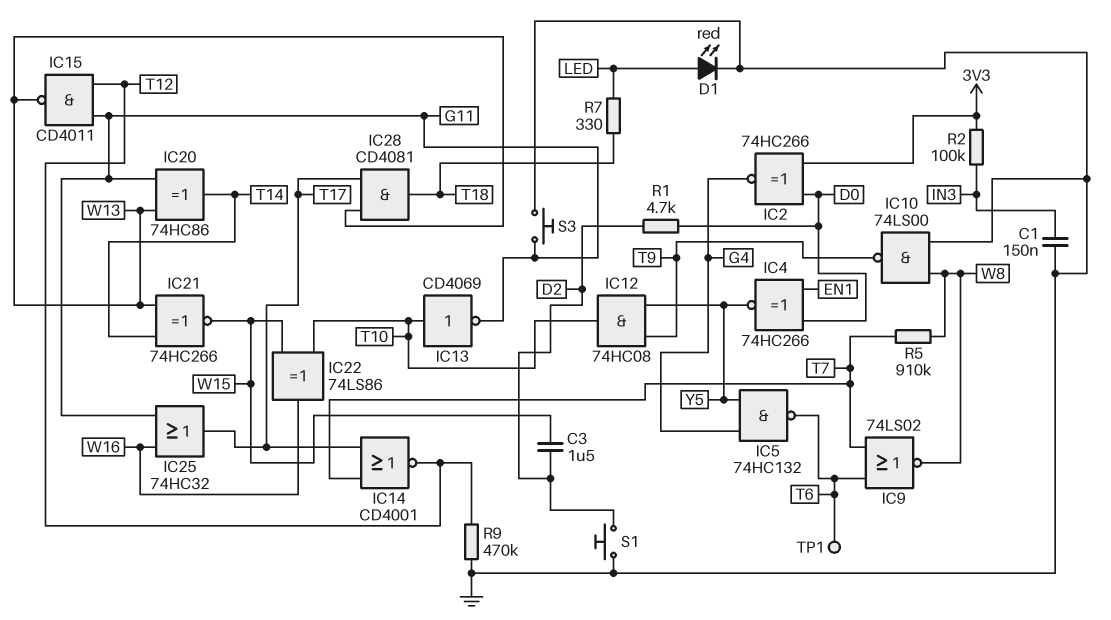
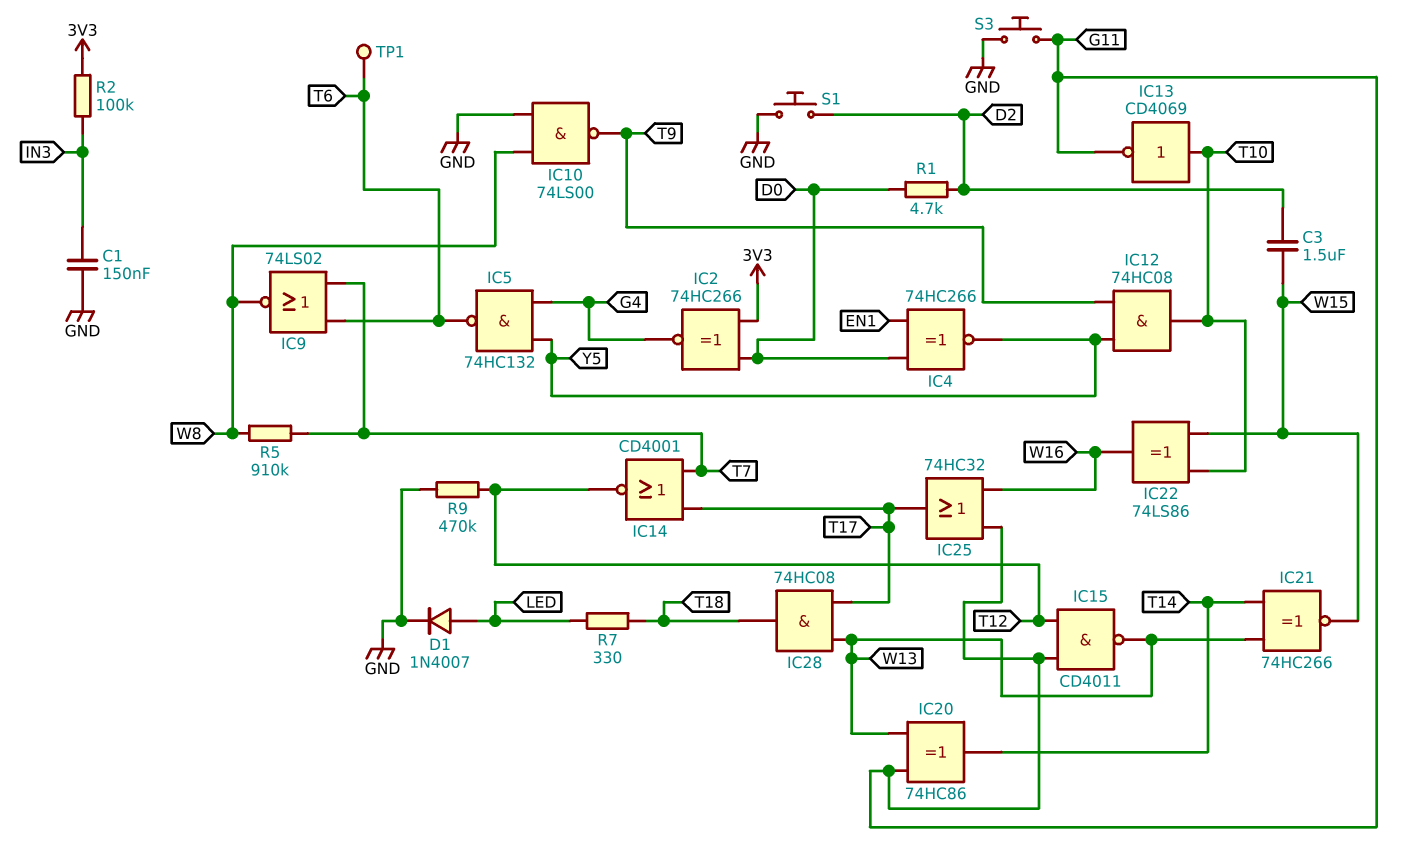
D1: LED red (A LED, K GND) -> diode 1N4007 (A LED, K GND)
IC28: AND CD4081 (in T17, in W13, out T18) -> AND 74HC08 (in T17, in W13, out T18)

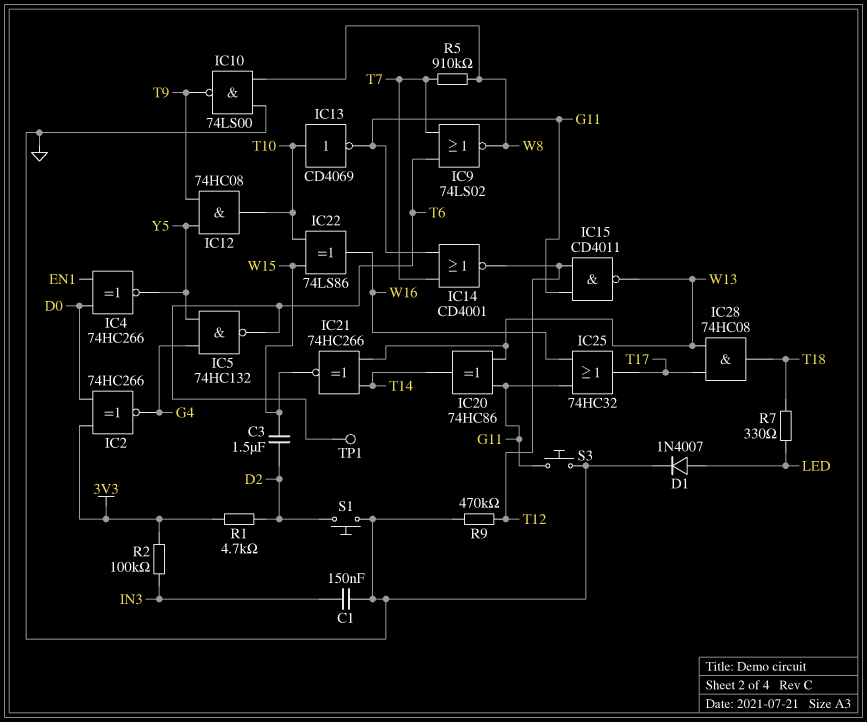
IC14: NOR CD4001 (in T7, in T17, out T12) -> NOR CD4001 (in G11, in T7, out T12)
R1: 4.7k (D0, D2) -> 4.7k (3V3, D2)

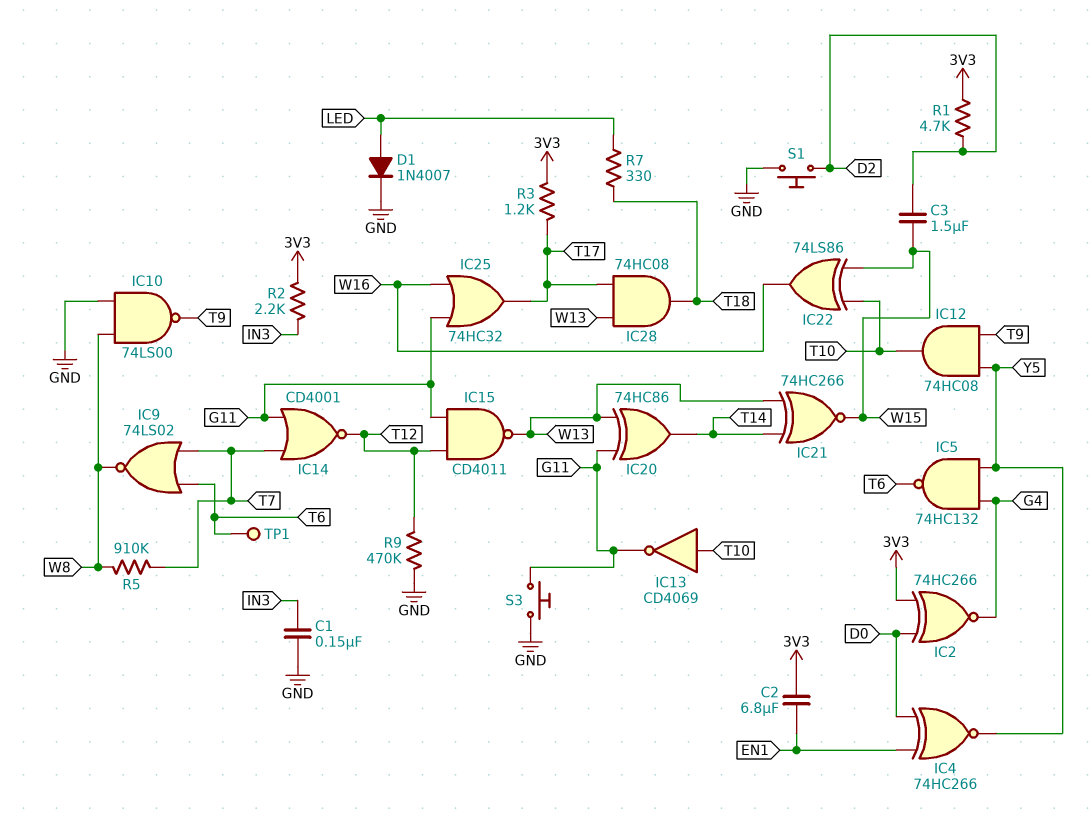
C2: none -> 6.8uF (3V3, EN1)
R2: 100k (3V3, IN3) -> 2.2k (3V3, IN3)
R3: none -> 1.2k (3V3, T17)

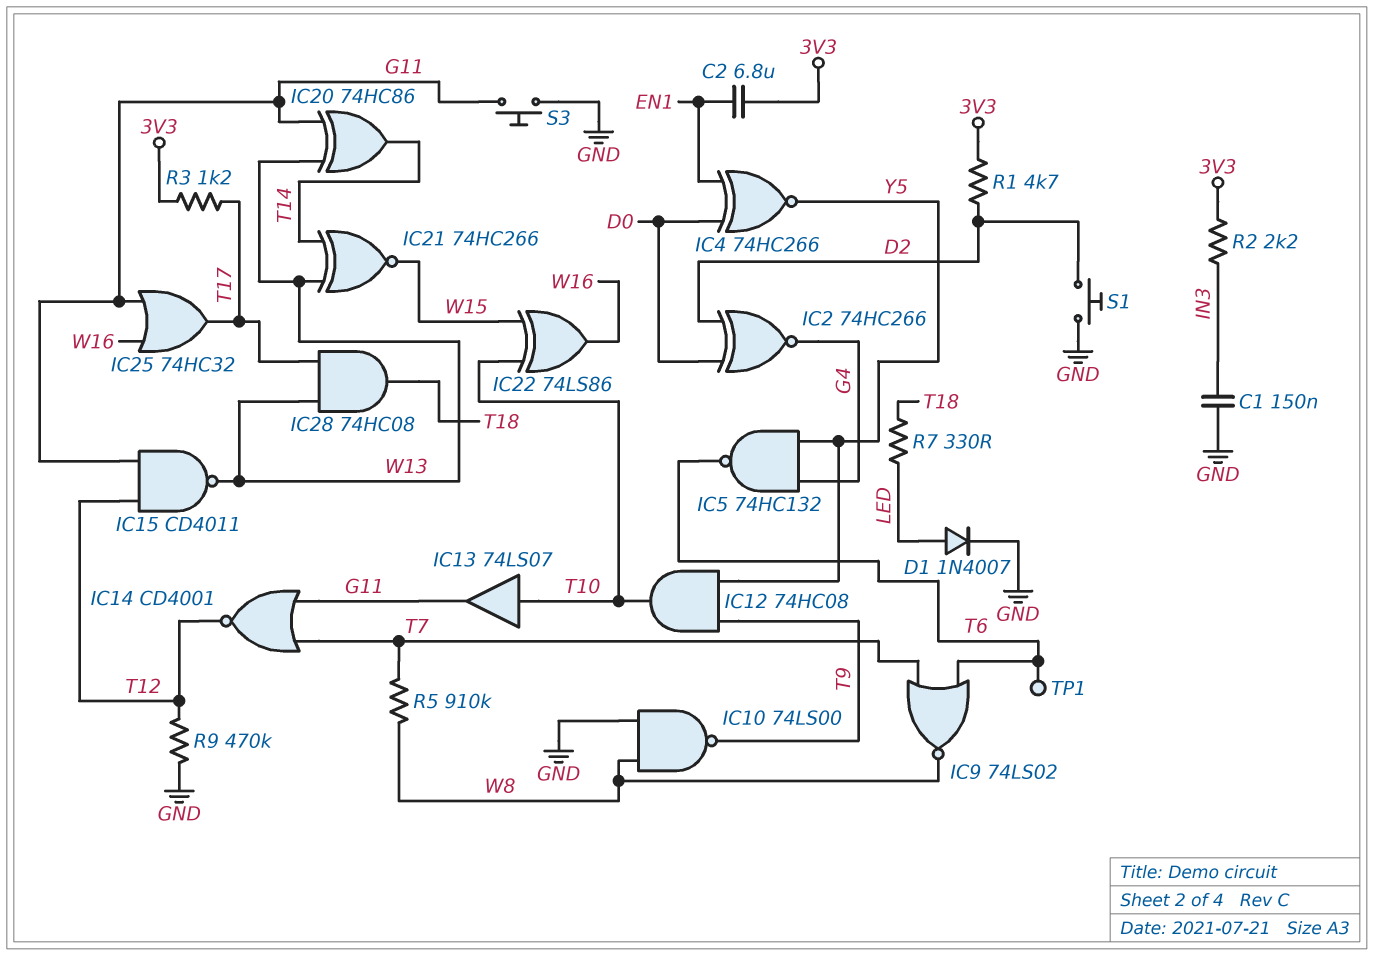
C3: 1.5uF (D2, W15) -> none
IC2: XNOR 74HC266 (in 3V3, in D0, out G4) -> XNOR 74HC266 (in D0, in D2, out G4)
IC13: NOT CD4069 (in T10, out G11) -> buffer 74LS07 (in T10, out G11)

